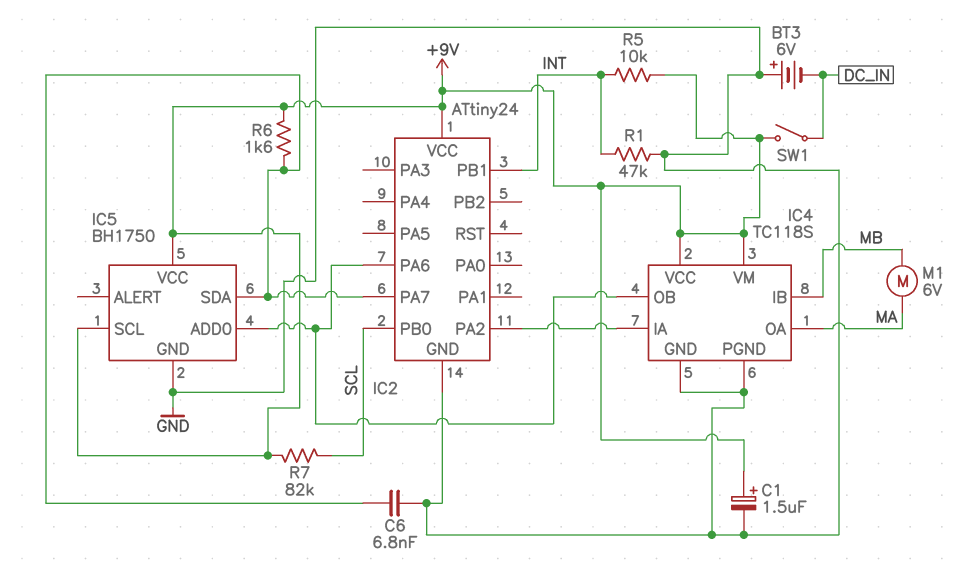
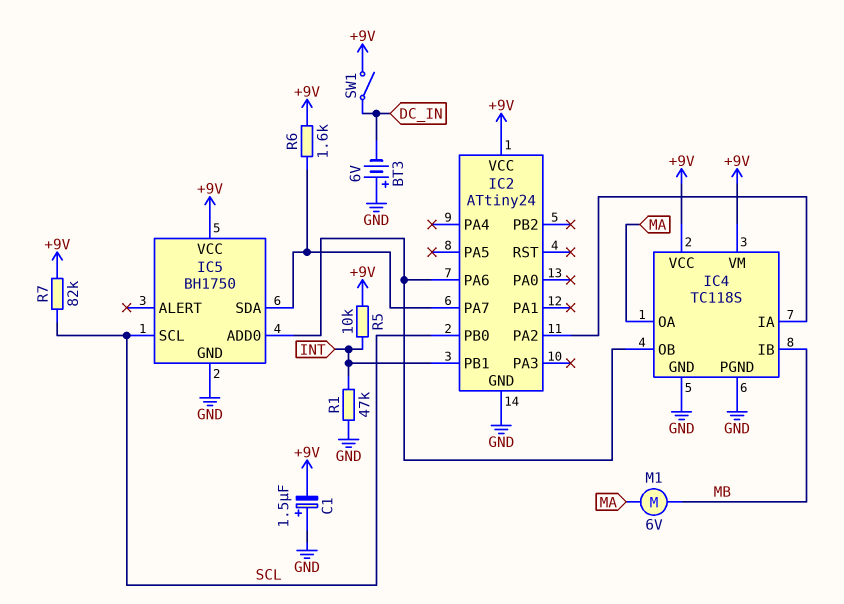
C1: 1.5uF (plus +9V, minus GND) -> 1.5uF (plus GND, minus +9V)
C6: 6.8nF (GND, IC2/PA7) -> none
IC5 pin SCL: +9V -> SCL

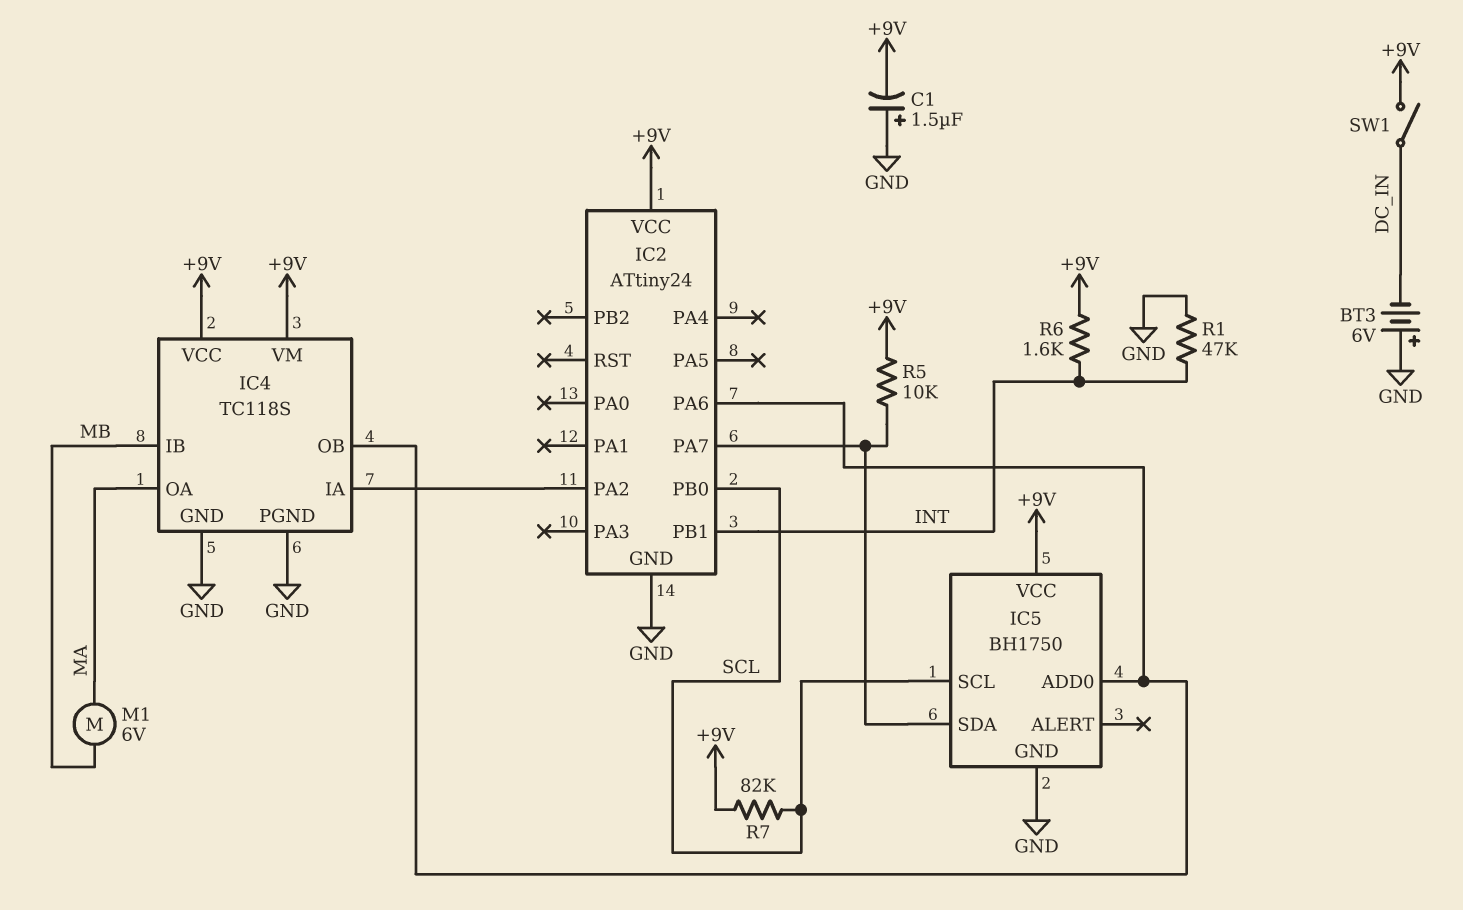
R5: 10k (+9V, INT) -> 10k (+9V, IC2/PA7)
R6: 1.6k (+9V, IC2/PA7) -> 1.6k (+9V, INT)

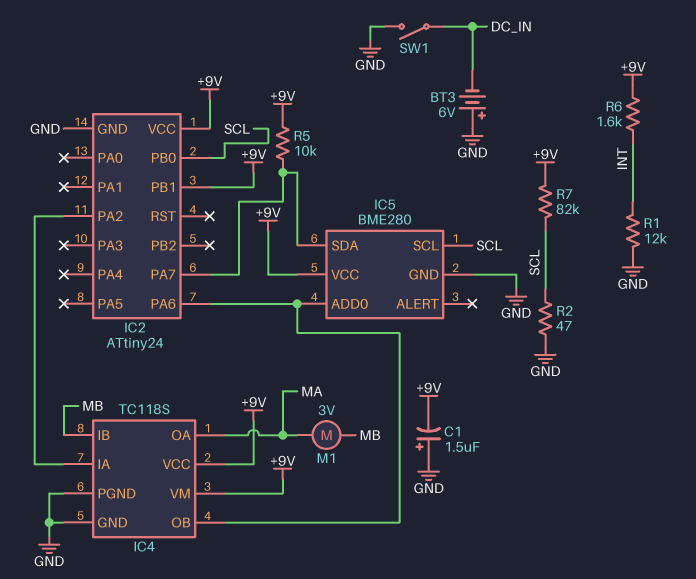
IC2 pin PB1: INT -> +9V
IC5: BH1750 -> BME280
M1: motor 6V (MA, MB) -> motor 3V (MA, MB)
R1: 47k (GND, INT) -> 12k (GND, INT)
R2: none -> 47 (GND, SCL)
SW1: switch (+9V, DC_IN) -> switch (DC_IN, GND)

